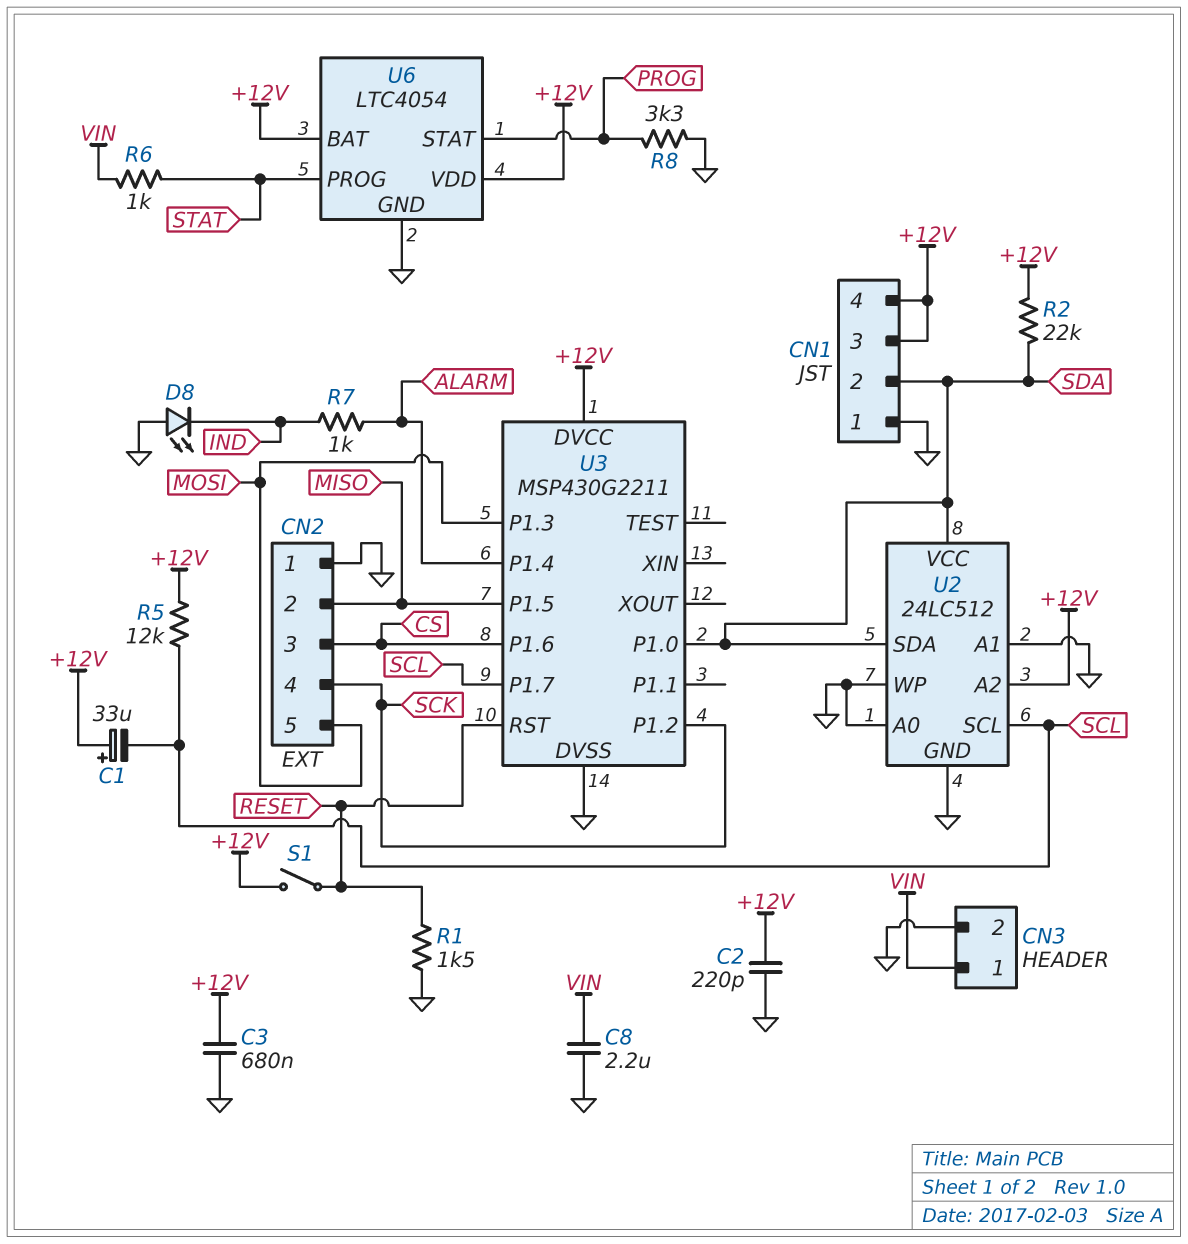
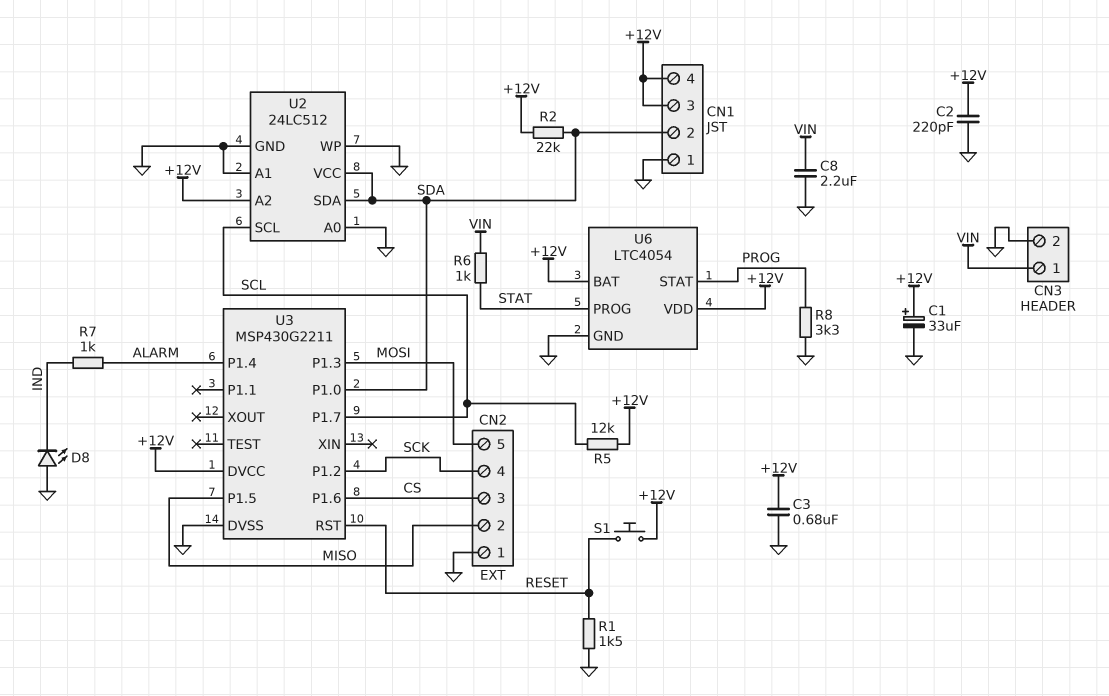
C1: 33uF (plus +12V, minus SCL) -> 33uF (plus +12V, minus GND)
S1: switch (+12V, RESET) -> button (+12V, RESET)

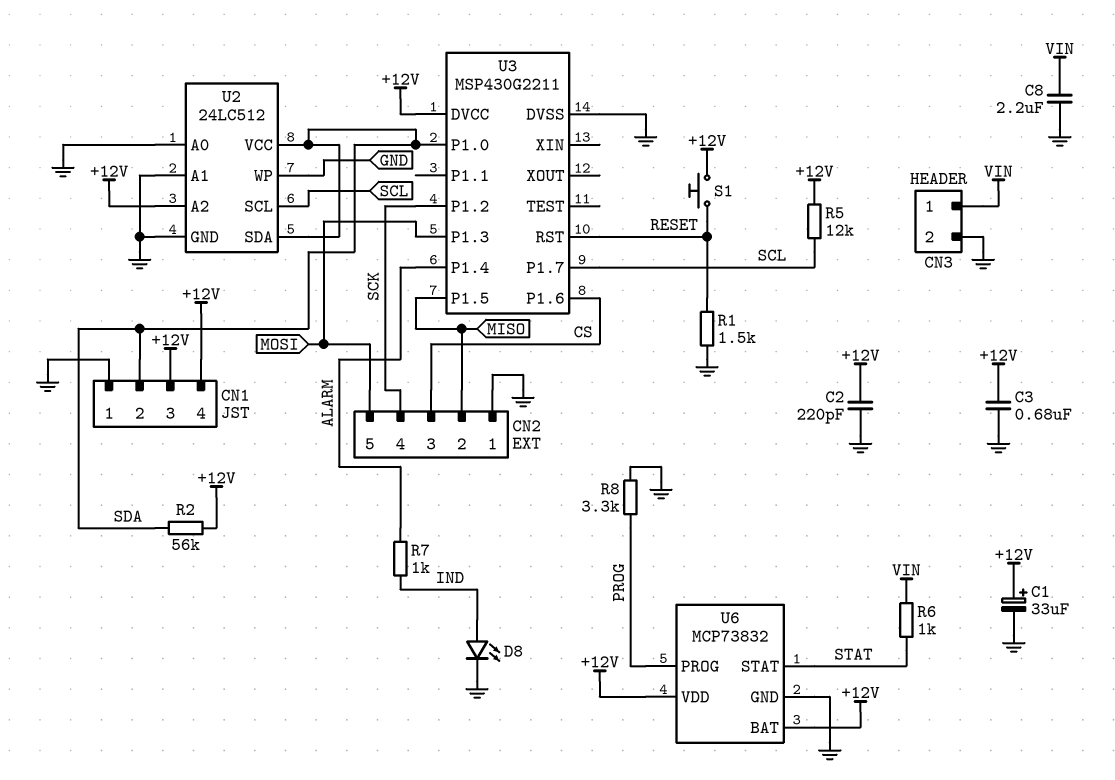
D8: LED (A GND, K IND) -> LED (A IND, K GND)
R2: 22k (+12V, SDA) -> 56k (+12V, SDA)
U6: LTC4054 -> MCP73832
U6 pin PROG: STAT -> PROG
U6 pin STAT: PROG -> STAT

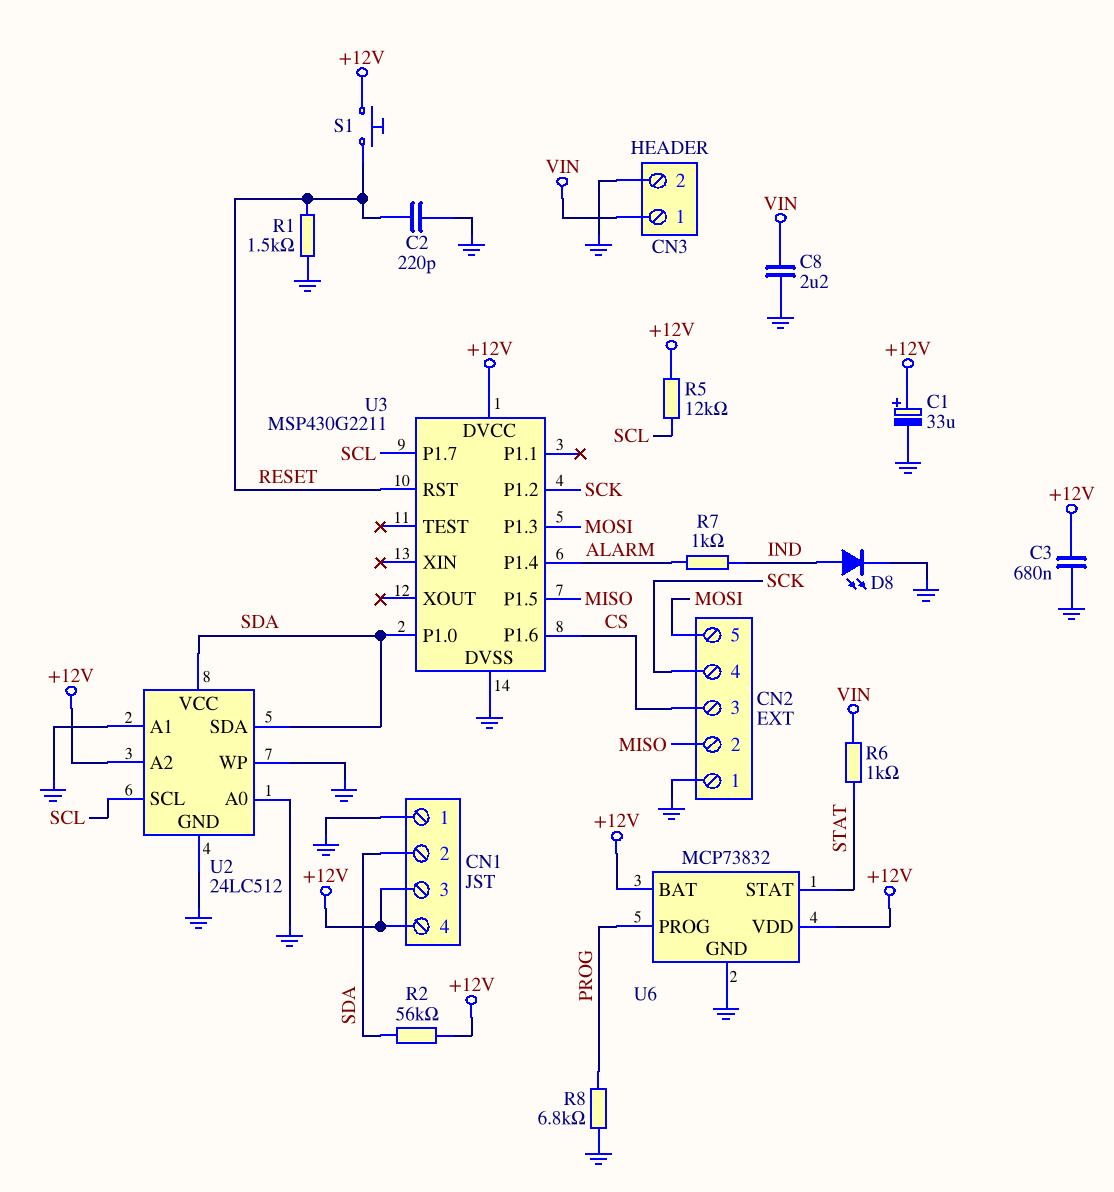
C2: 220pF (+12V, GND) -> 220pF (GND, RESET)
R8: 3.3k (GND, PROG) -> 6.8k (GND, PROG)

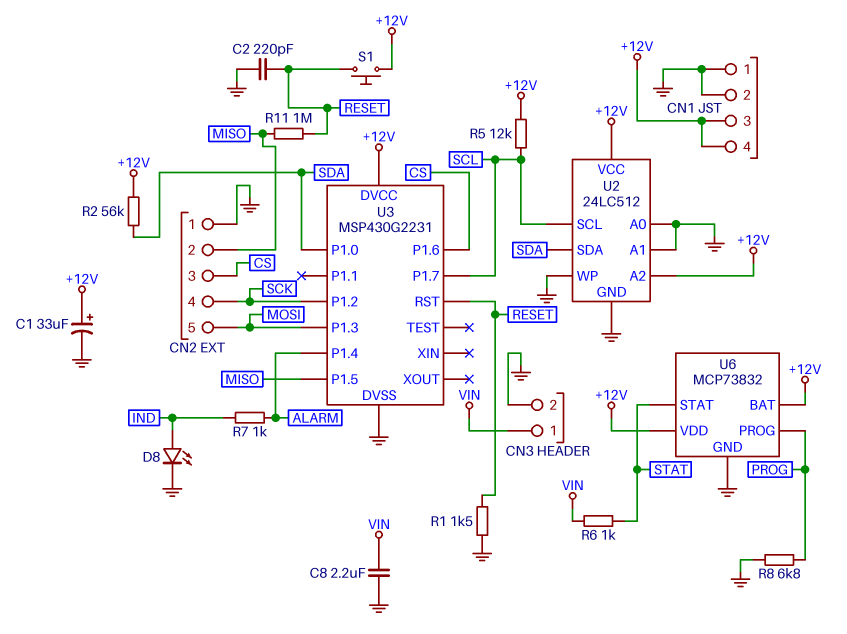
C3: 680nF (+12V, GND) -> none
CN1 pin 2: SDA -> GND
R11: none -> 1M (MISO, RESET)
U2 pin VCC: SDA -> +12V
U3: MSP430G2211 -> MSP430G2231

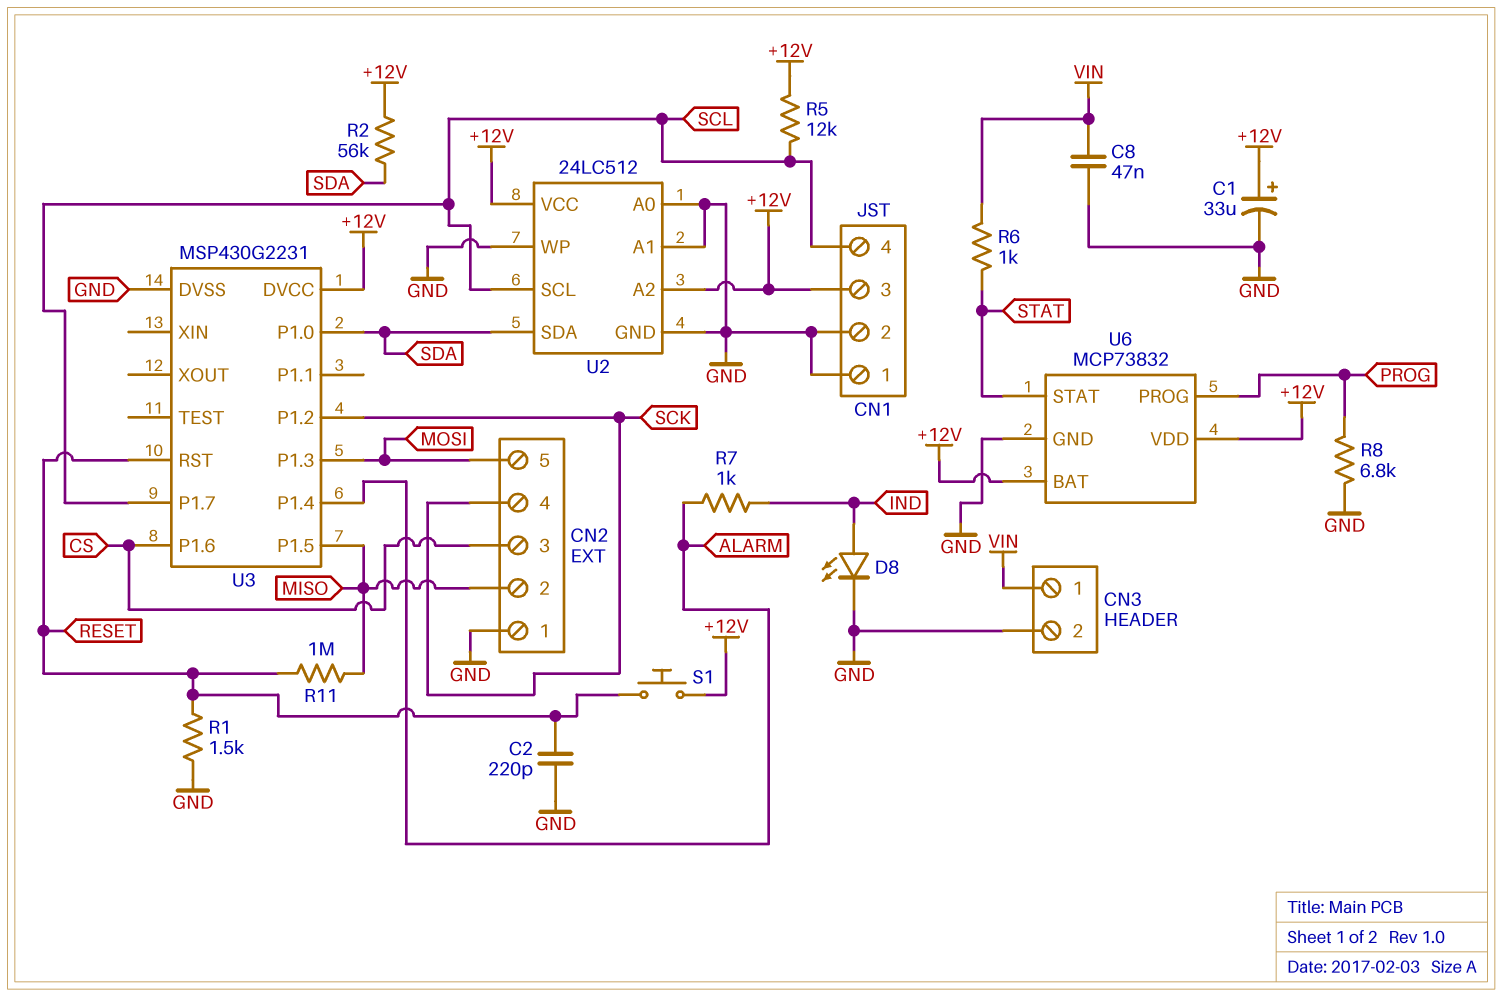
C8: 2.2uF (GND, VIN) -> 47nF (GND, VIN)
CN1 pin 4: +12V -> SCL

